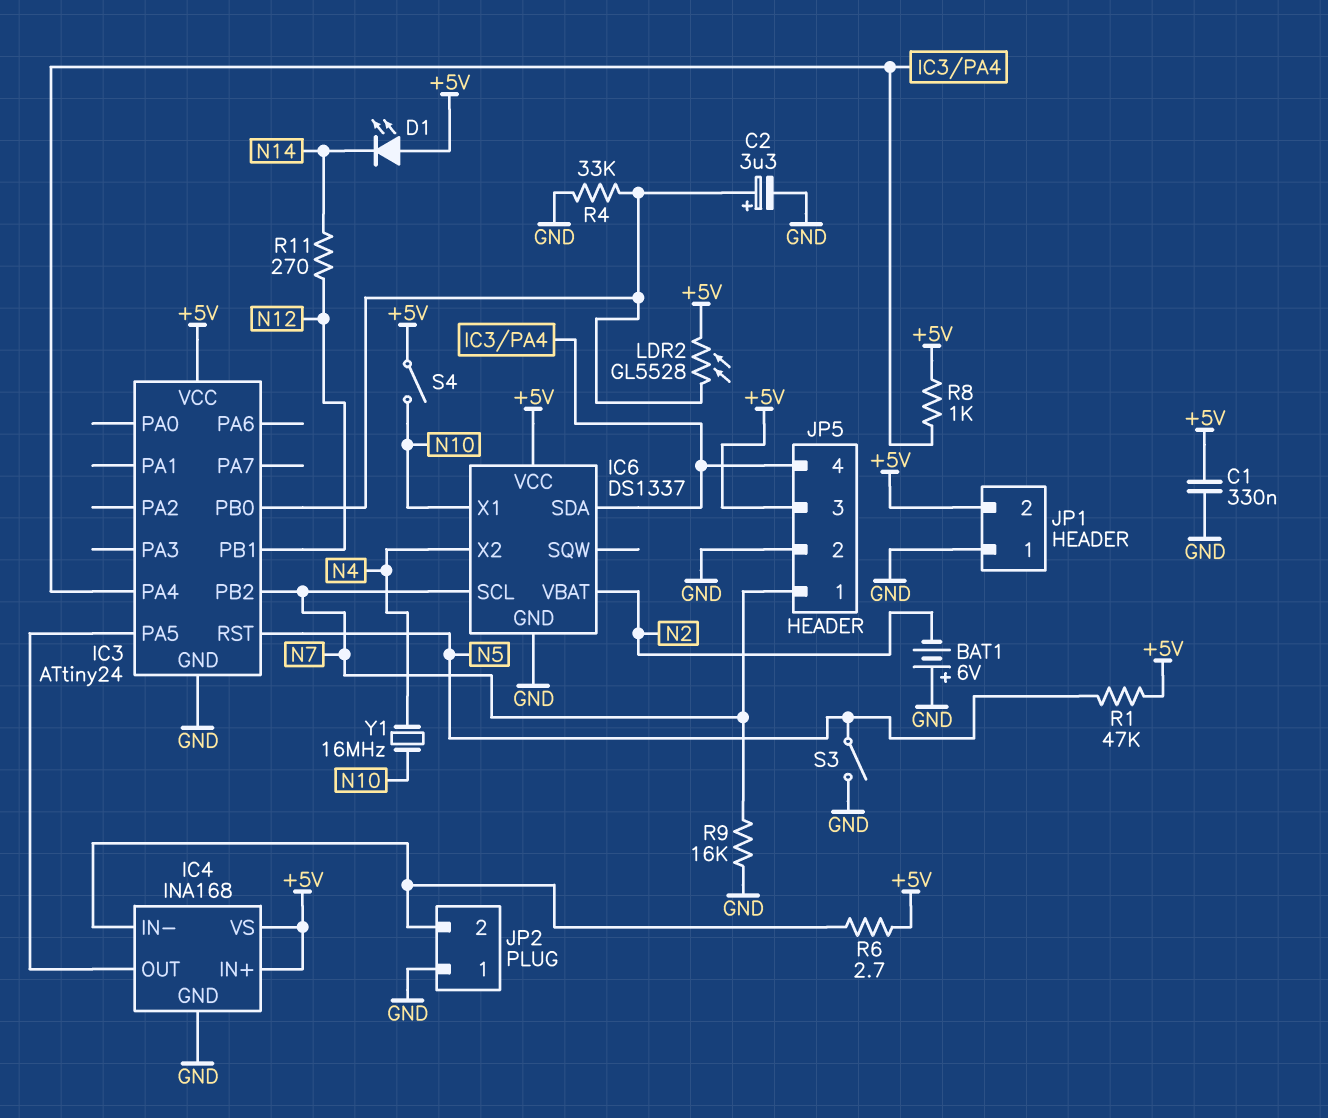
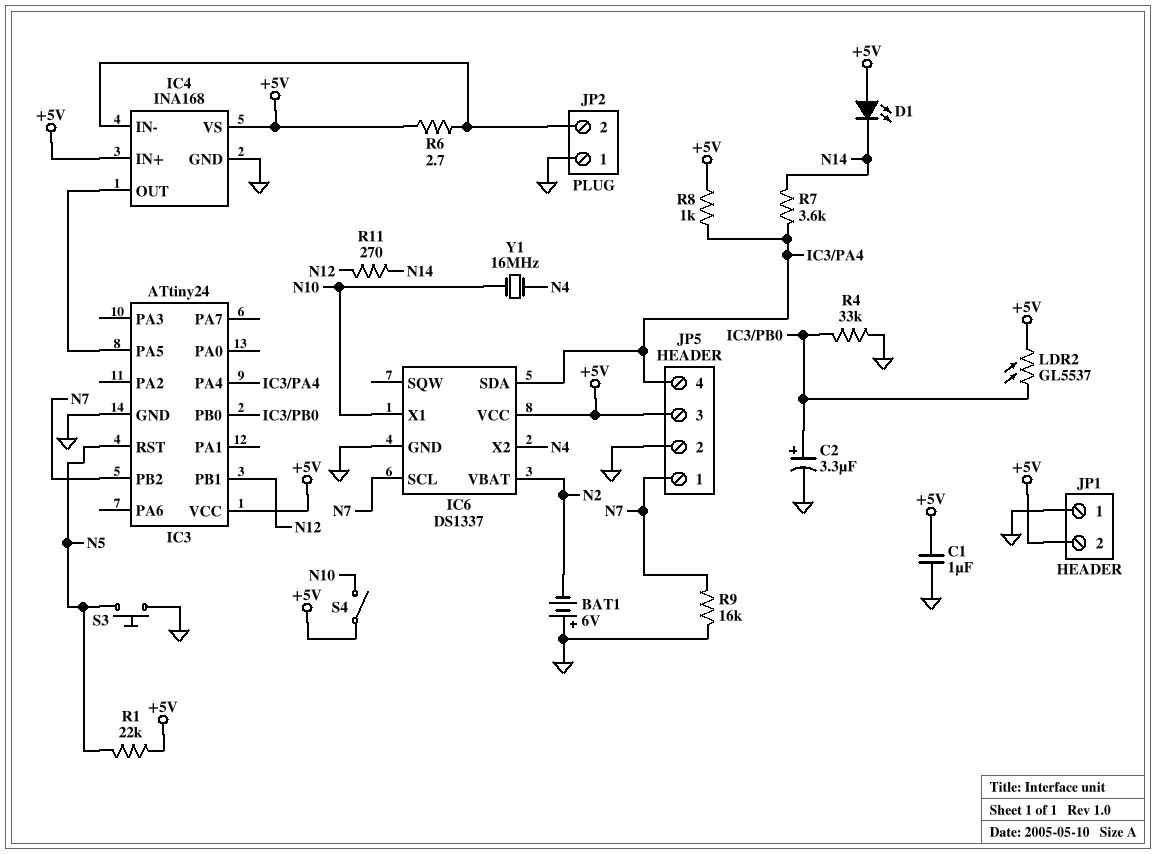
C1: 330nF (+5V, GND) -> 1uF (+5V, GND)
LDR2: GL5528 (+5V, IC3/PB0) -> GL5537 (+5V, IC3/PB0)
R1: 47k (+5V, N5) -> 22k (+5V, N5)
R7: none -> 3.6k (IC3/PA4, N14)
S3: switch (GND, N5) -> button (GND, N5)

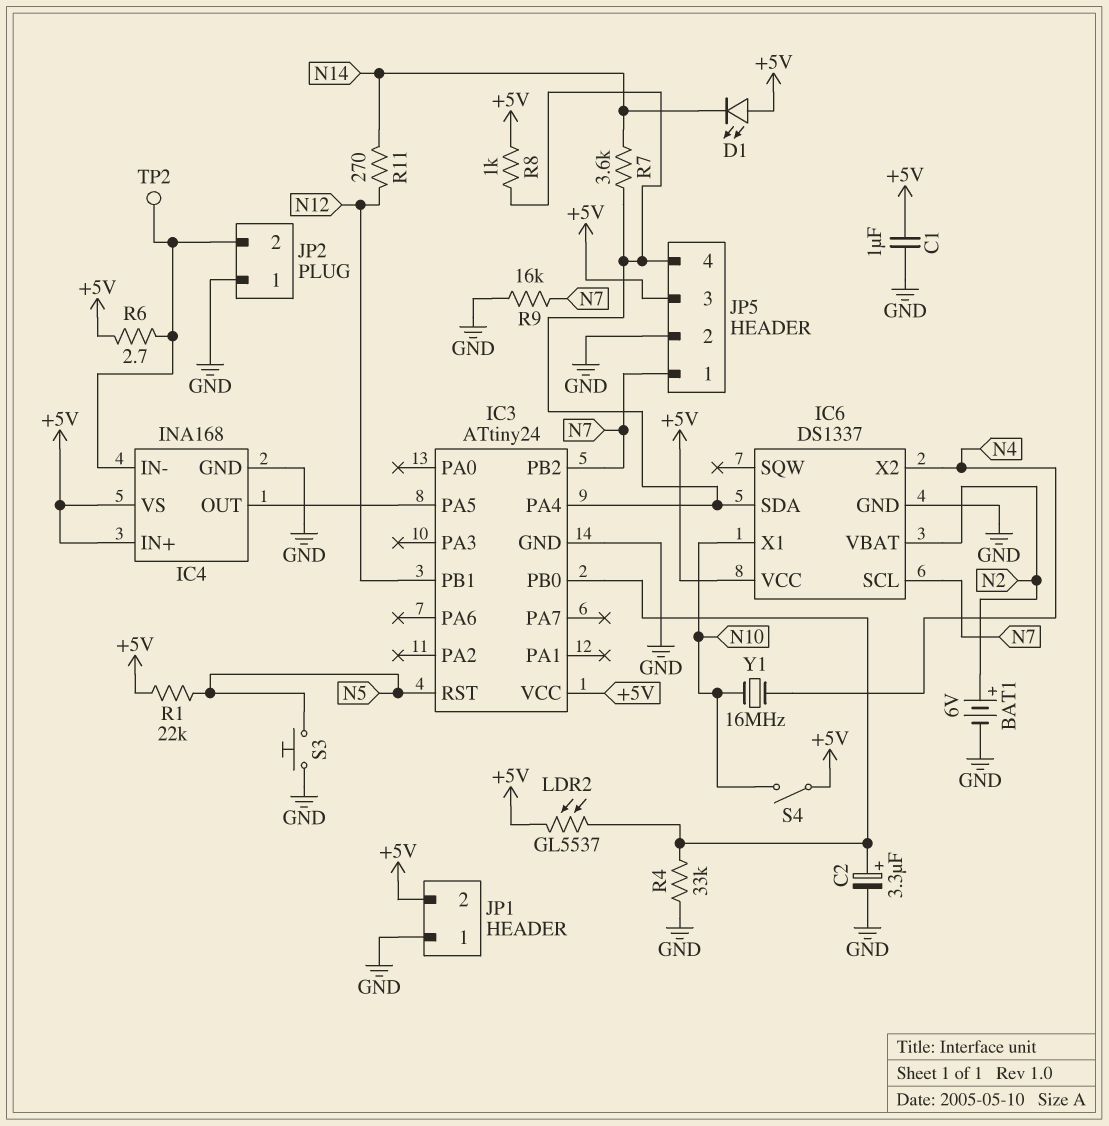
BAT1: 6V (plus GND, minus N2) -> 6V (plus N2, minus GND)
TP2: none -> test point (IC4/IN-)

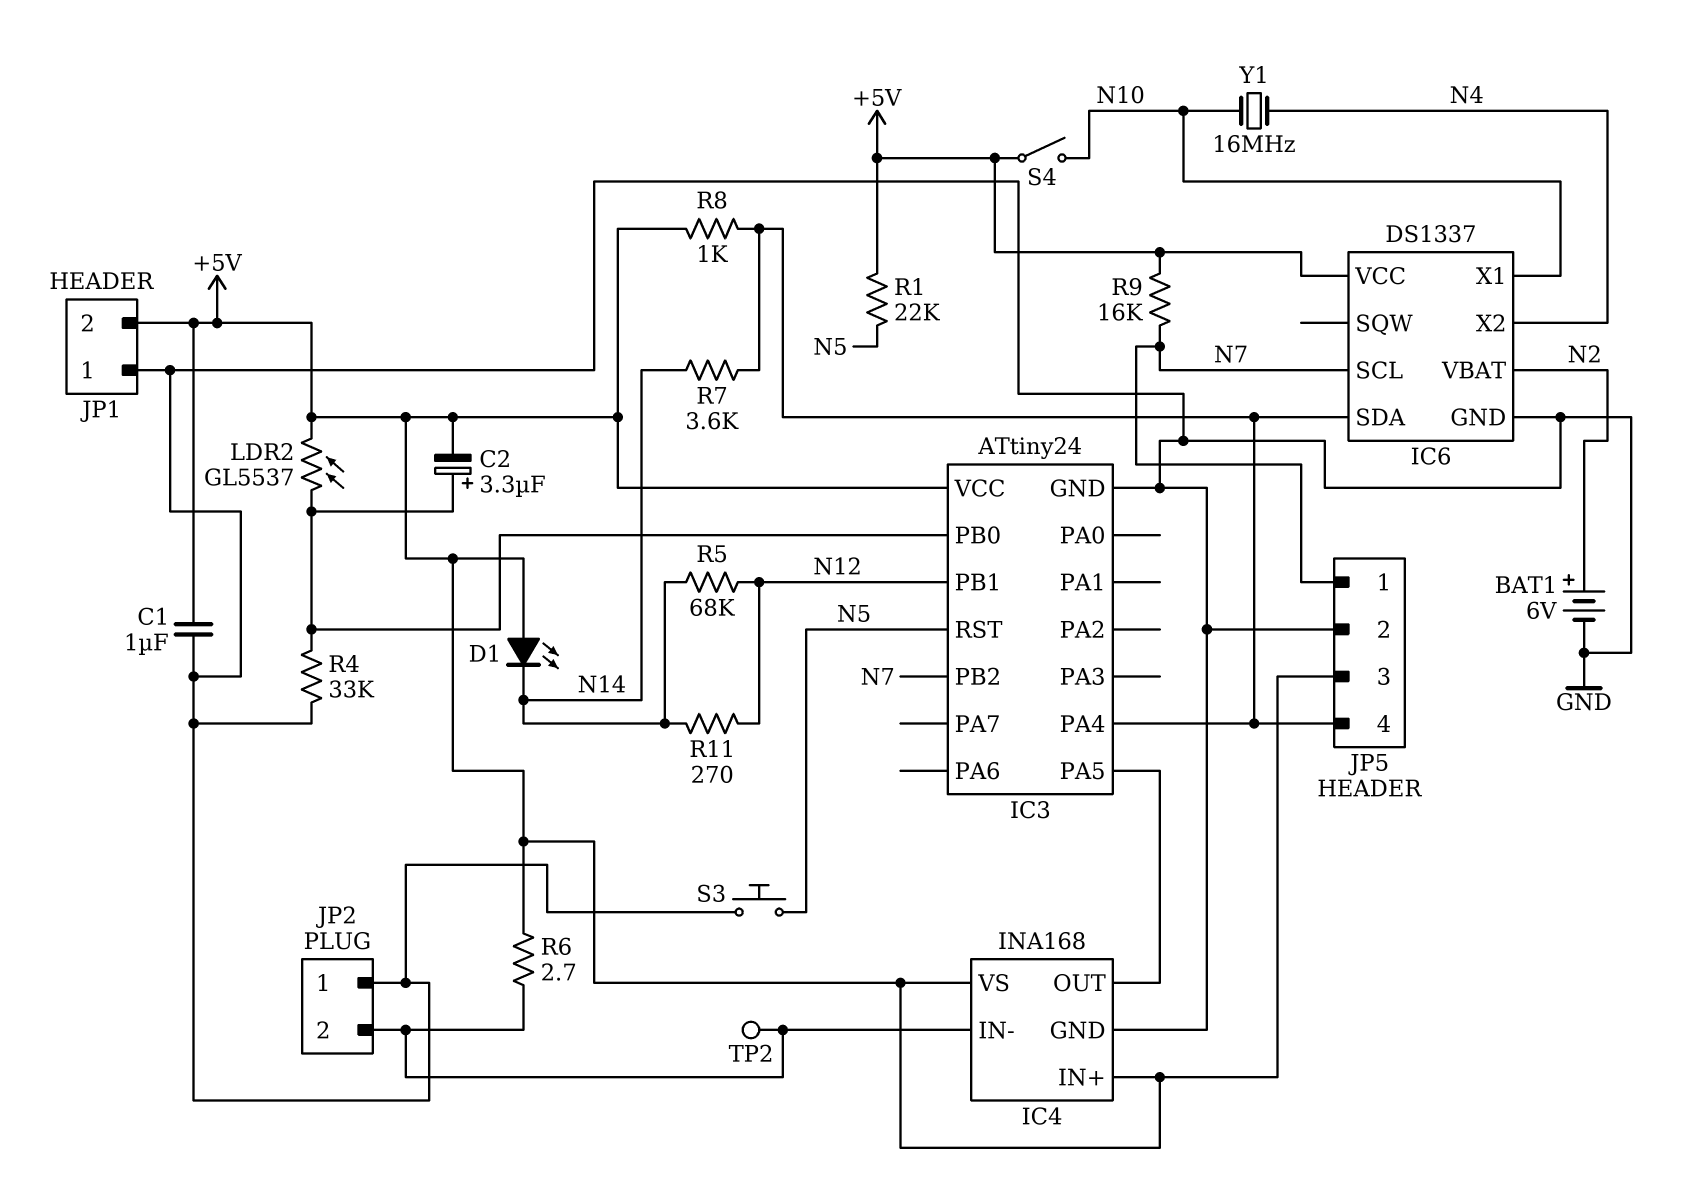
C2: 3.3uF (plus IC3/PB0, minus GND) -> 3.3uF (plus IC3/PB0, minus +5V)
R5: none -> 68k (N12, N14)
R9: 16k (GND, N7) -> 16k (+5V, N7)

